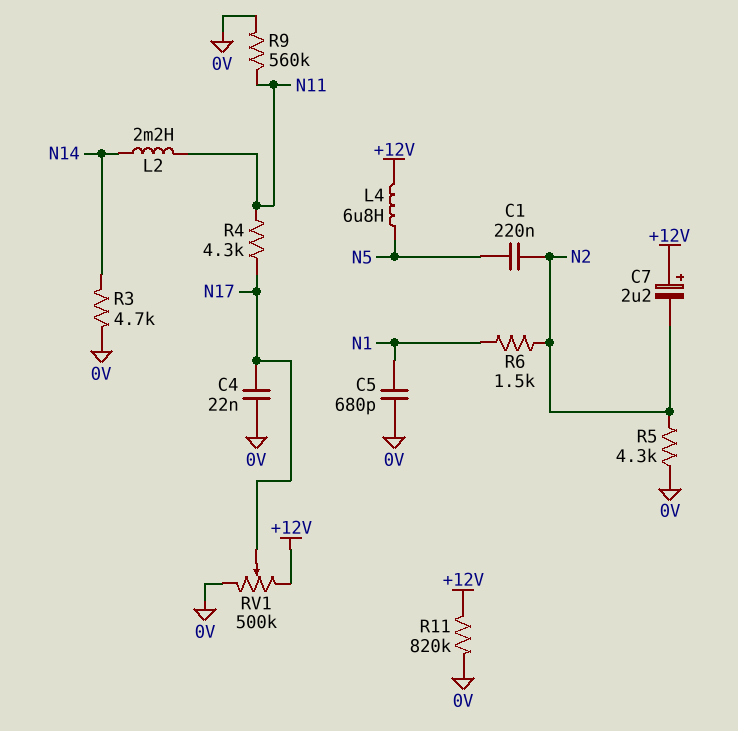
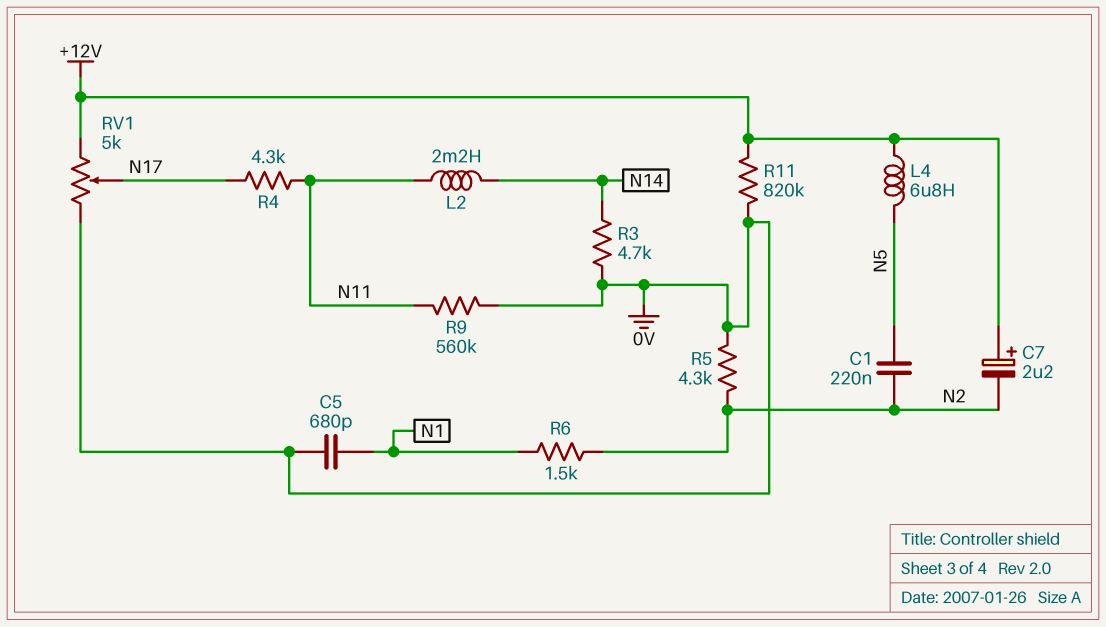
C4: 22nF (0V, N17) -> none
RV1: 500k (+12V, 0V, wiper N17) -> 5k (+12V, 0V, wiper N17)

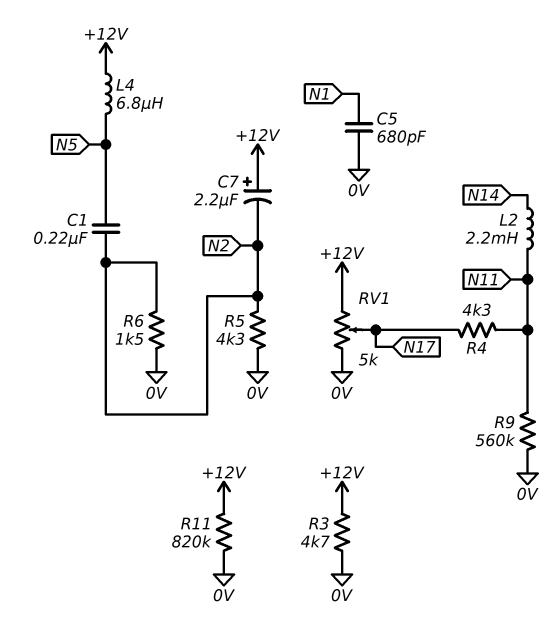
R3: 4.7k (0V, N14) -> 4.7k (+12V, 0V)
R6: 1.5k (N1, N2) -> 1.5k (0V, N2)

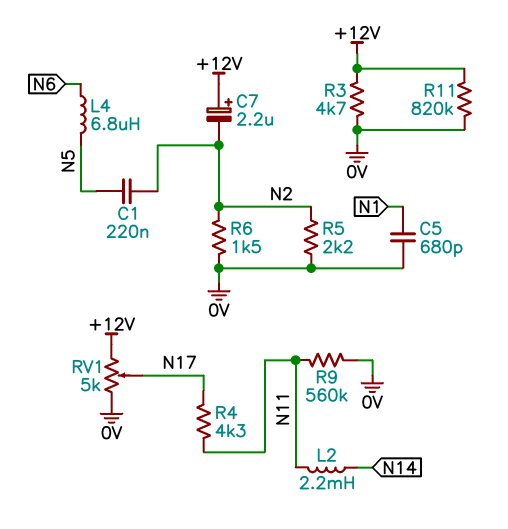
L4: 6.8uH (+12V, N5) -> 6.8uH (N5, N6)
R5: 4.3k (0V, N2) -> 2.2k (0V, N2)

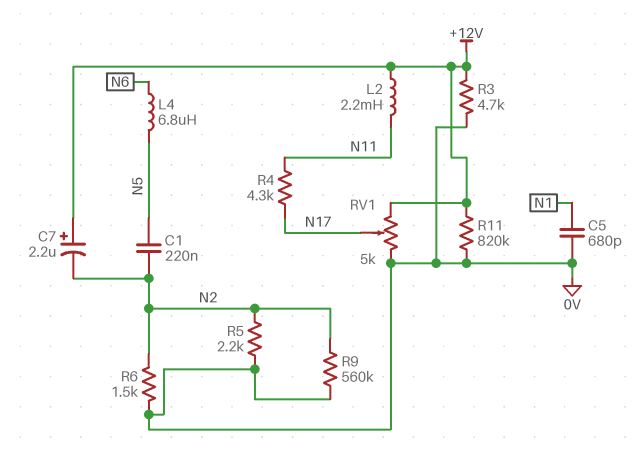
L2: 2.2mH (N11, N14) -> 2.2mH (+12V, N11)
R9: 560k (0V, N11) -> 560k (0V, N2)

